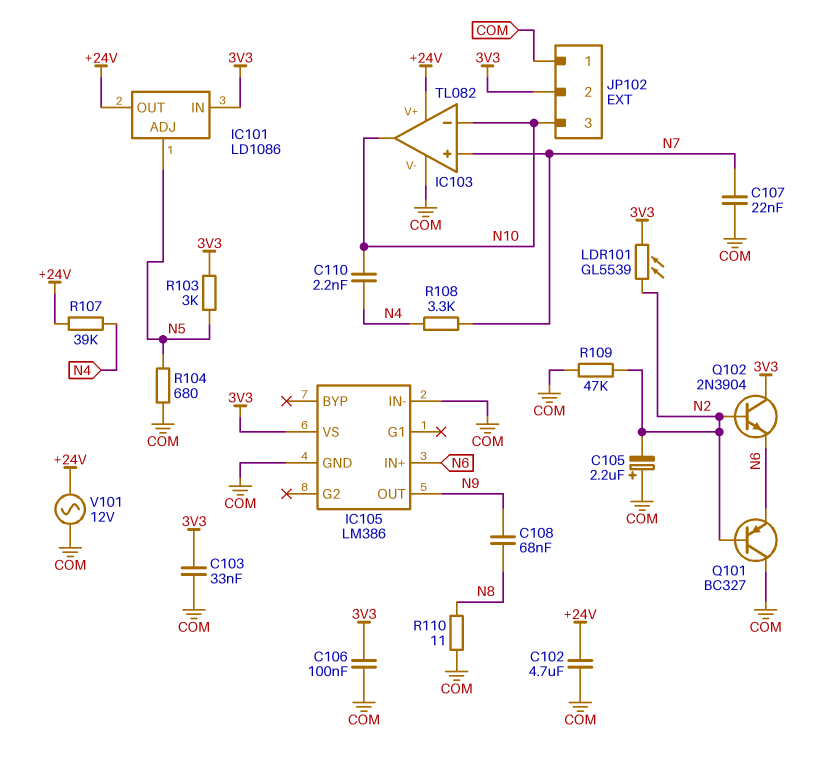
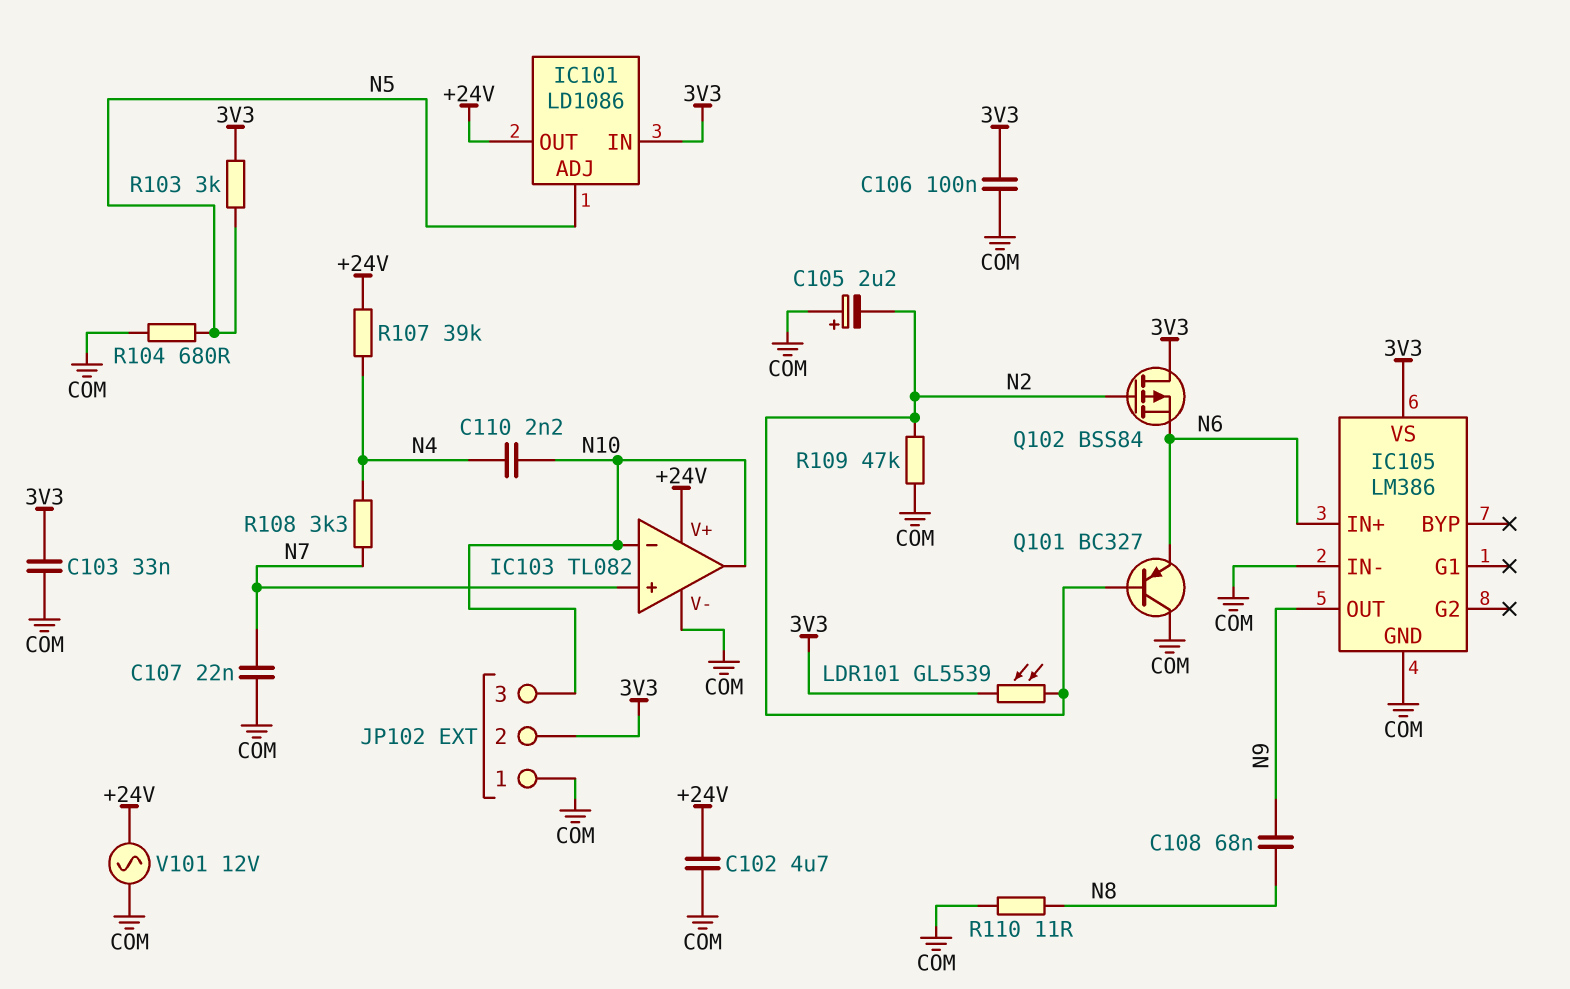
Q102: NPN 2N3904 (B N2, C 3V3, E N6) -> PMOS BSS84 (G N2, D 3V3, S N6)

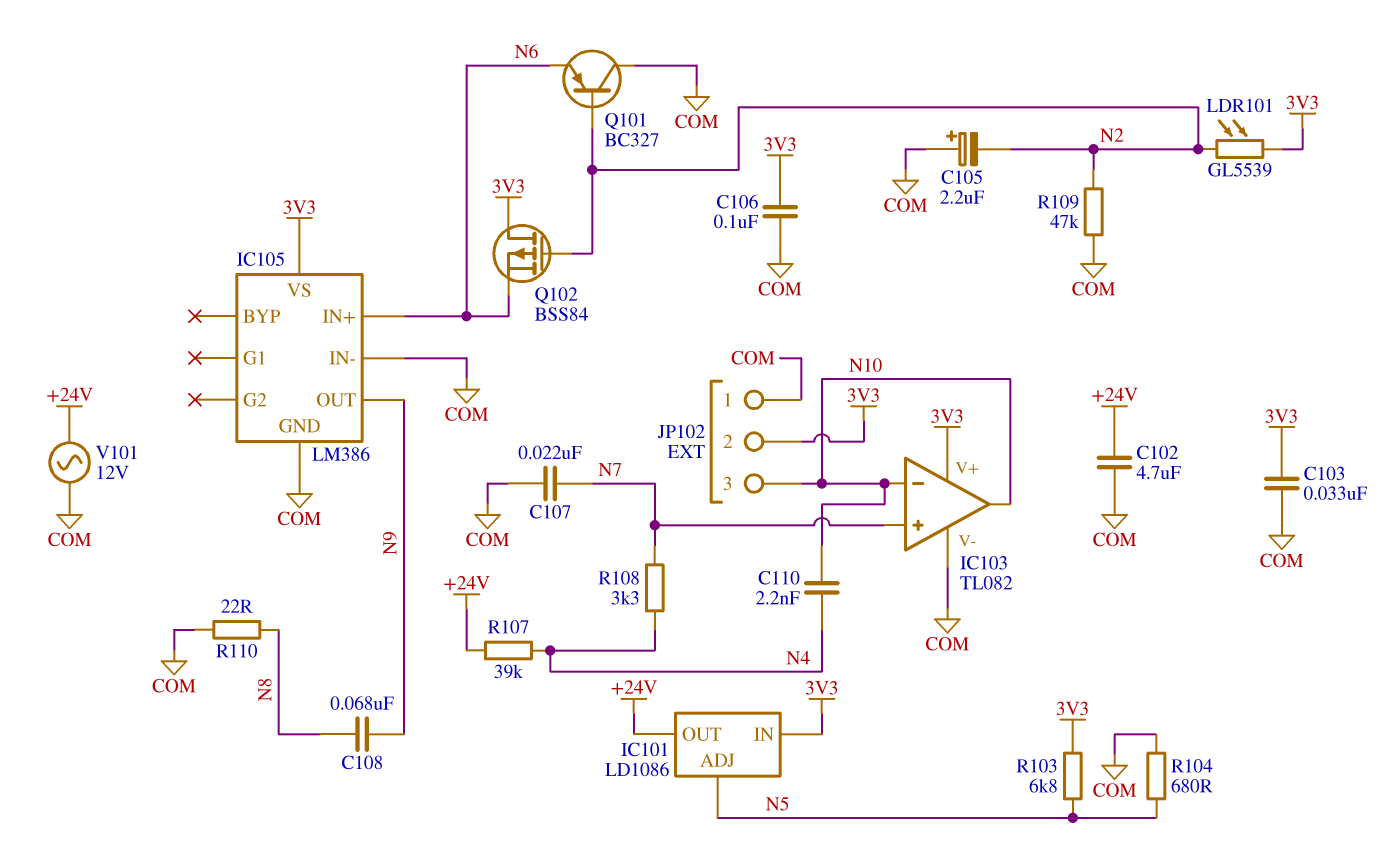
IC103 pin V+: +24V -> 3V3
R103: 3k (3V3, N5) -> 6.8k (3V3, N5)
R110: 11 (COM, N8) -> 22 (COM, N8)

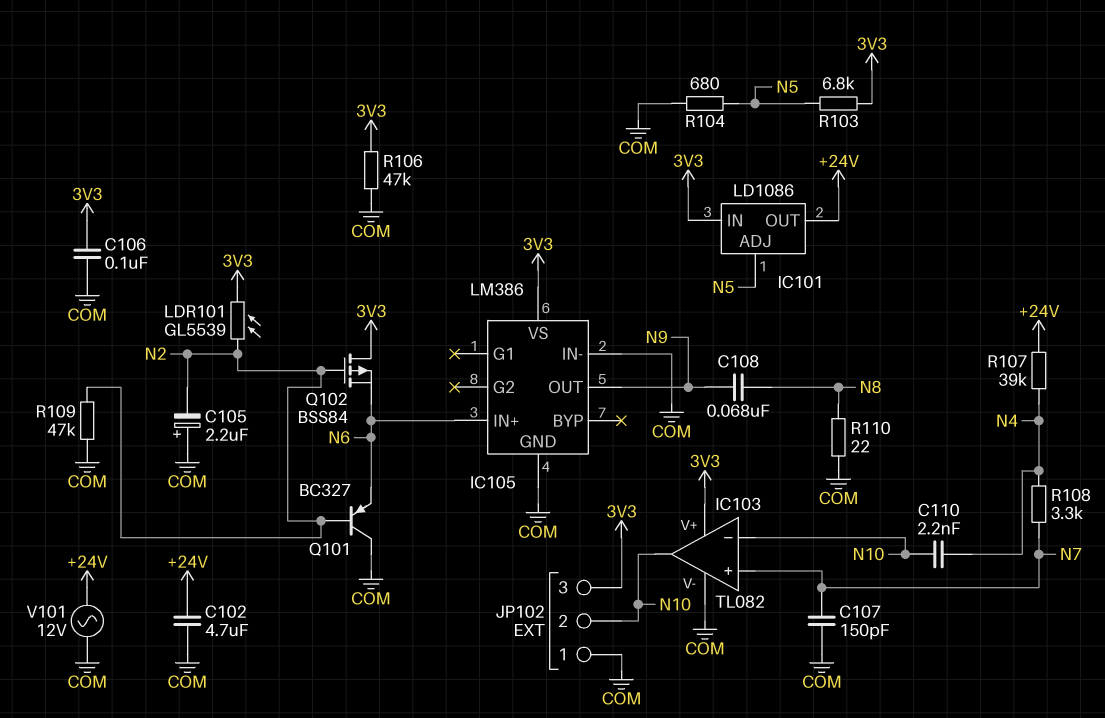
C103: 33nF (3V3, COM) -> none
C107: 22nF (COM, N7) -> 150pF (COM, N7)
JP102 pin 2: 3V3 -> N10
JP102 pin 3: N10 -> 3V3
R106: none -> 47k (3V3, COM)

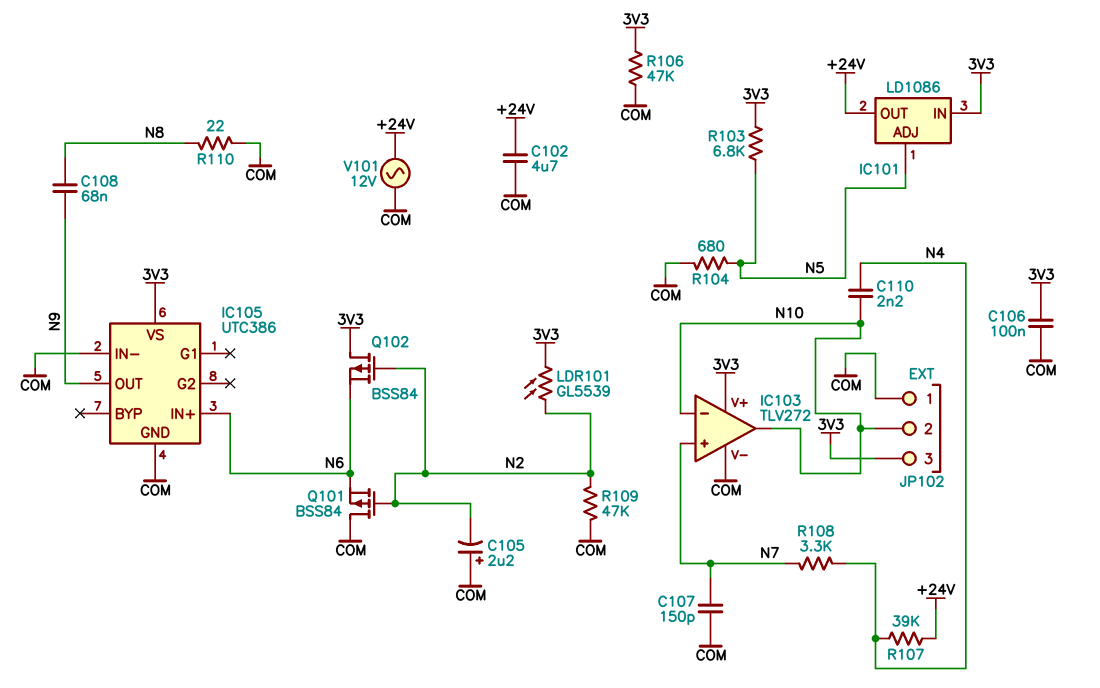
IC103: TL082 -> TLV272
IC105: LM386 -> UTC386
Q101: PNP BC327 (B N2, C COM, E N6) -> PMOS BSS84 (G N2, D COM, S N6)

